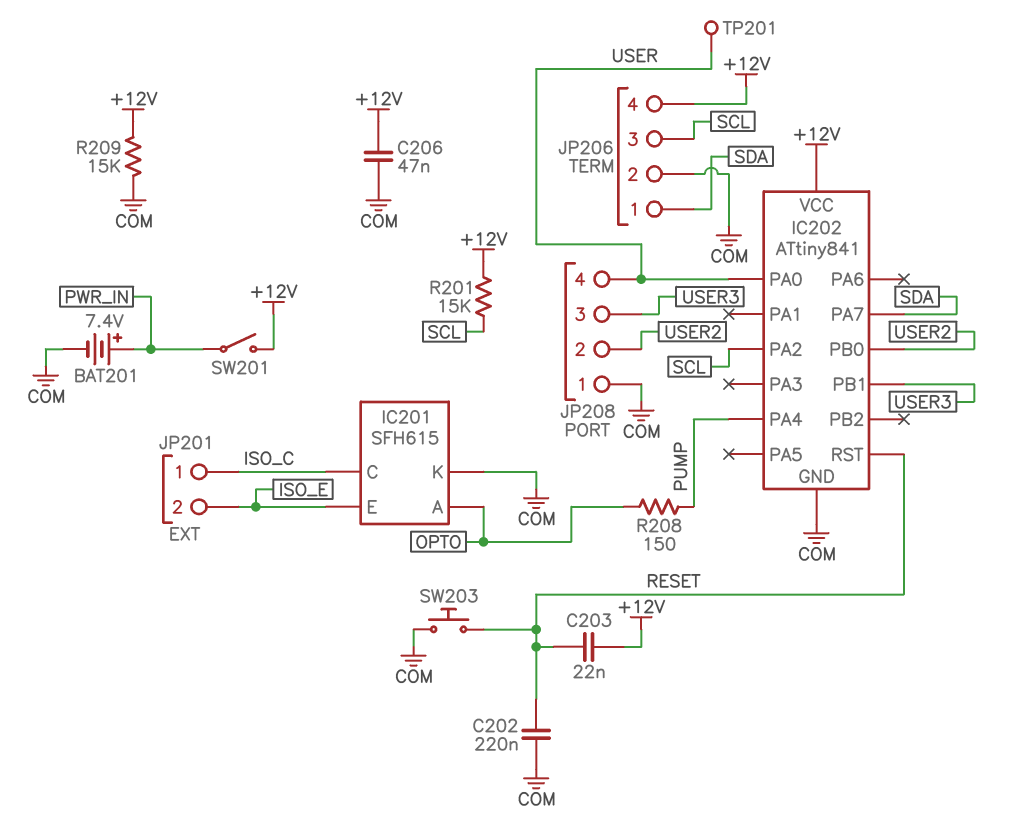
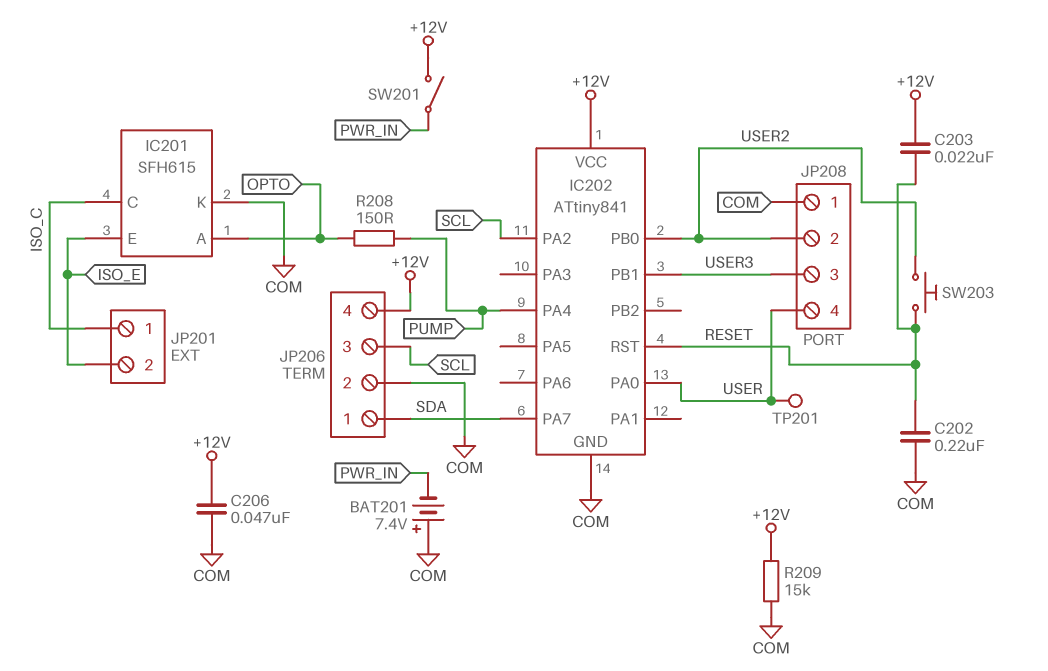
BAT201: 7.4V (plus PWR_IN, minus COM) -> 7.4V (plus COM, minus PWR_IN)
R201: 15k (+12V, SCL) -> none
SW203: button (COM, RESET) -> button (RESET, USER2)

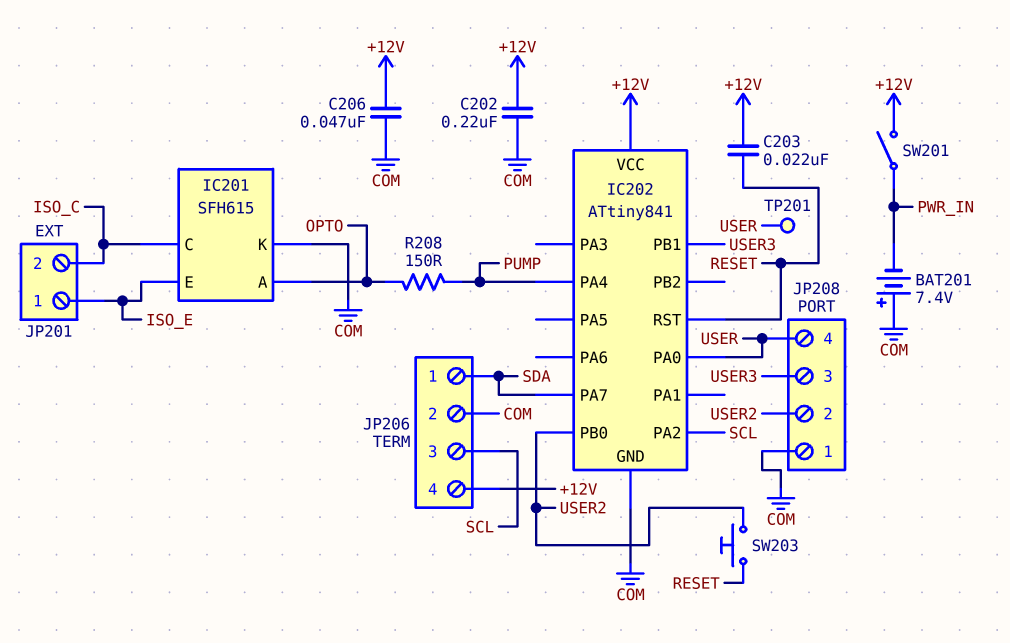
C202: 220nF (COM, RESET) -> 220nF (+12V, COM)
JP201 pin 1: ISO_C -> ISO_E
JP201 pin 2: ISO_E -> ISO_C
R209: 15k (+12V, COM) -> none

